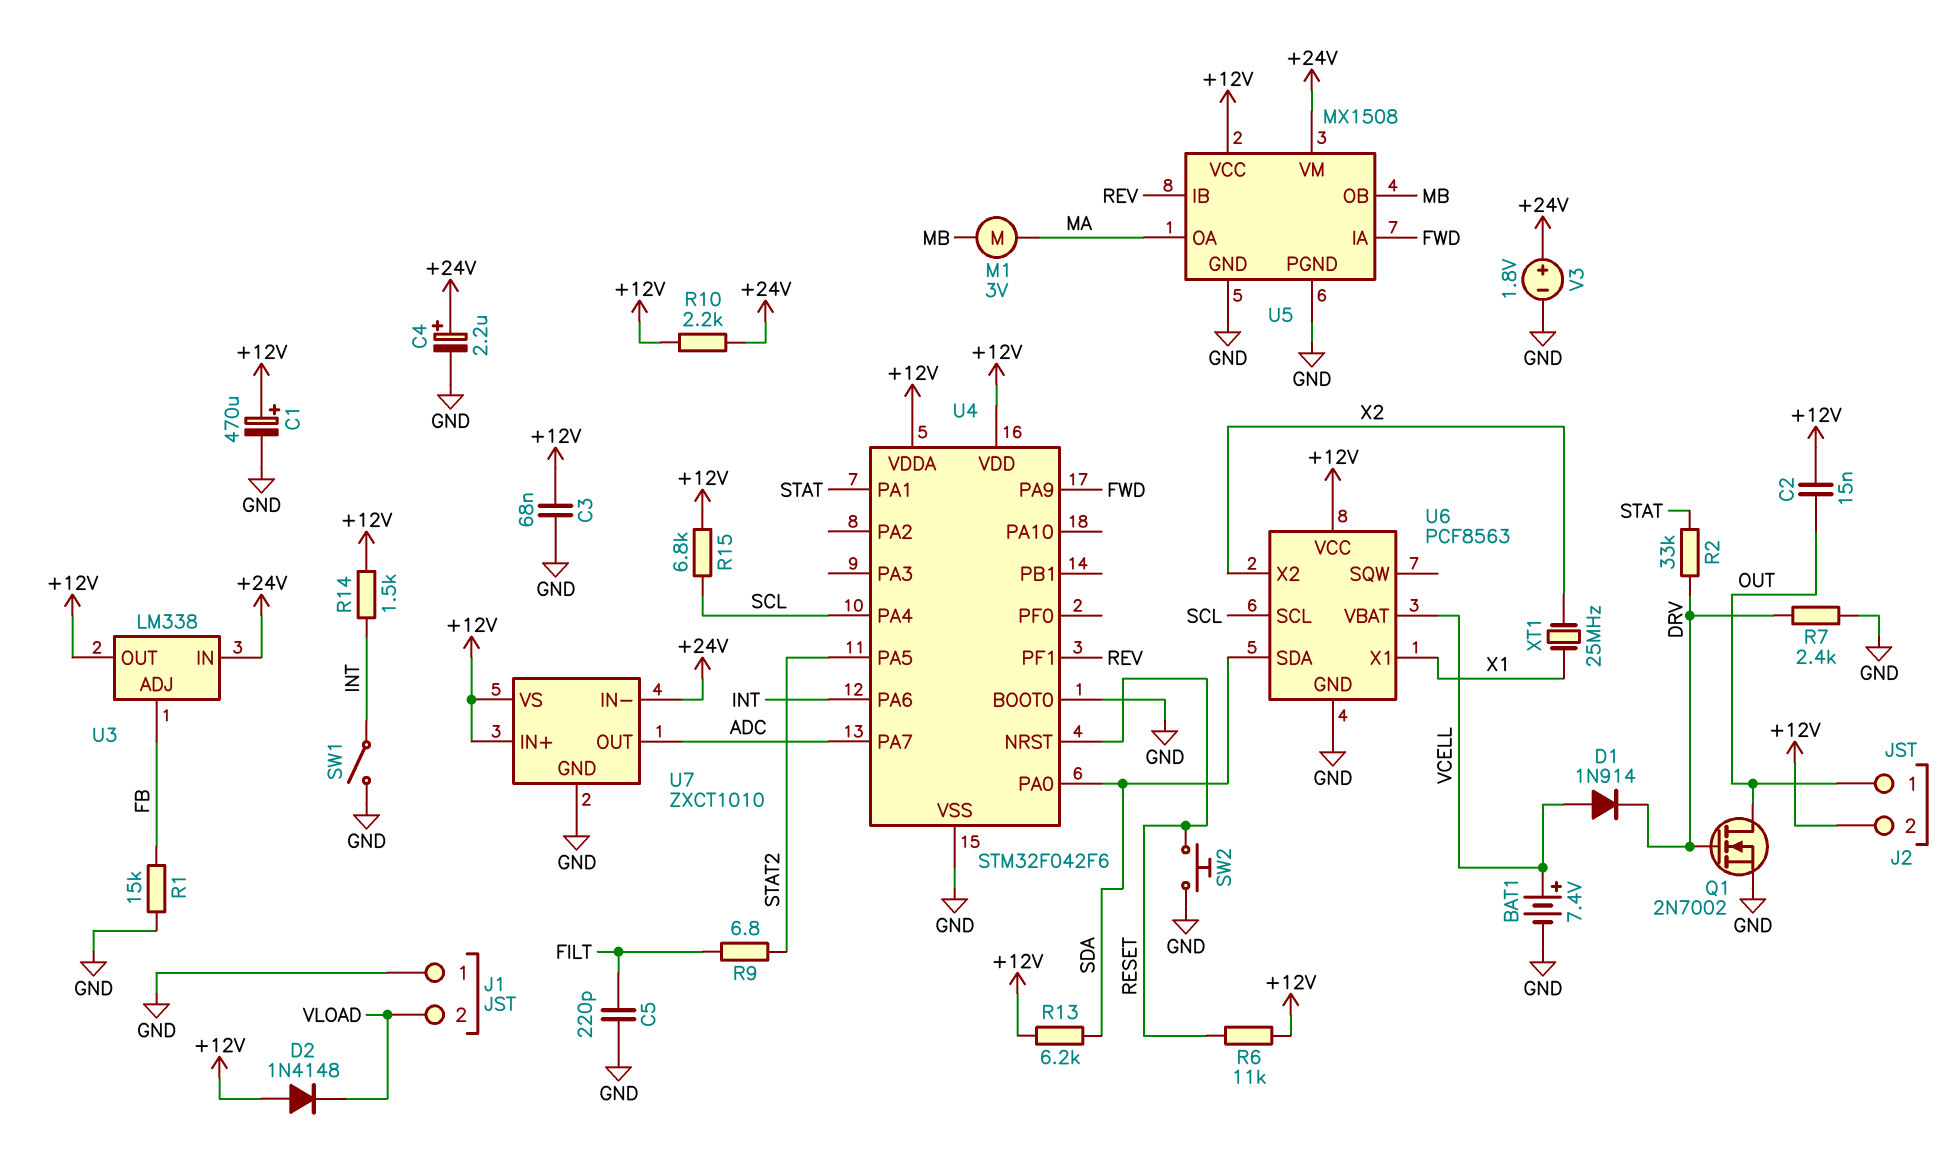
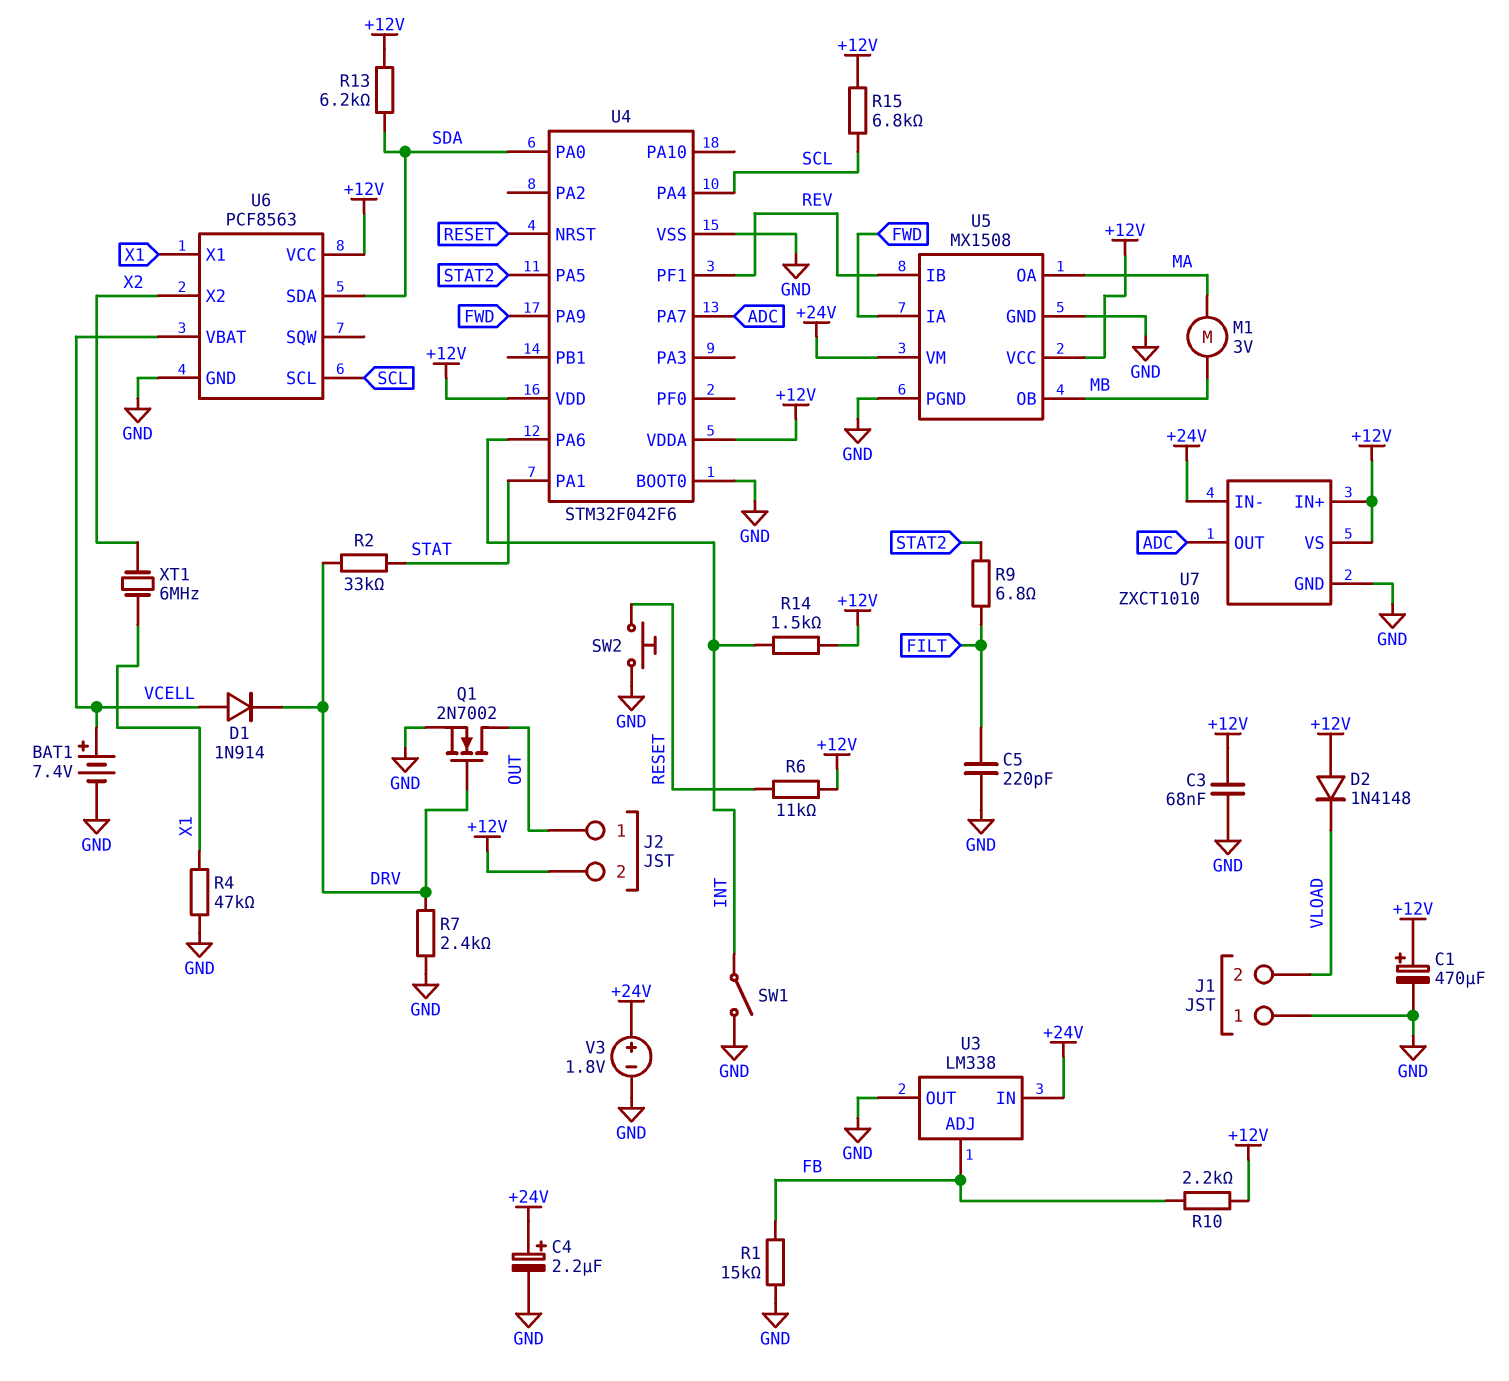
C2: 15nF (+12V, OUT) -> none
R4: none -> 47k (GND, X1)
R10: 2.2k (+12V, +24V) -> 2.2k (+12V, FB)
U3 pin OUT: +12V -> GND
XT1: 25MHz (X1, X2) -> 6MHz (X1, X2)

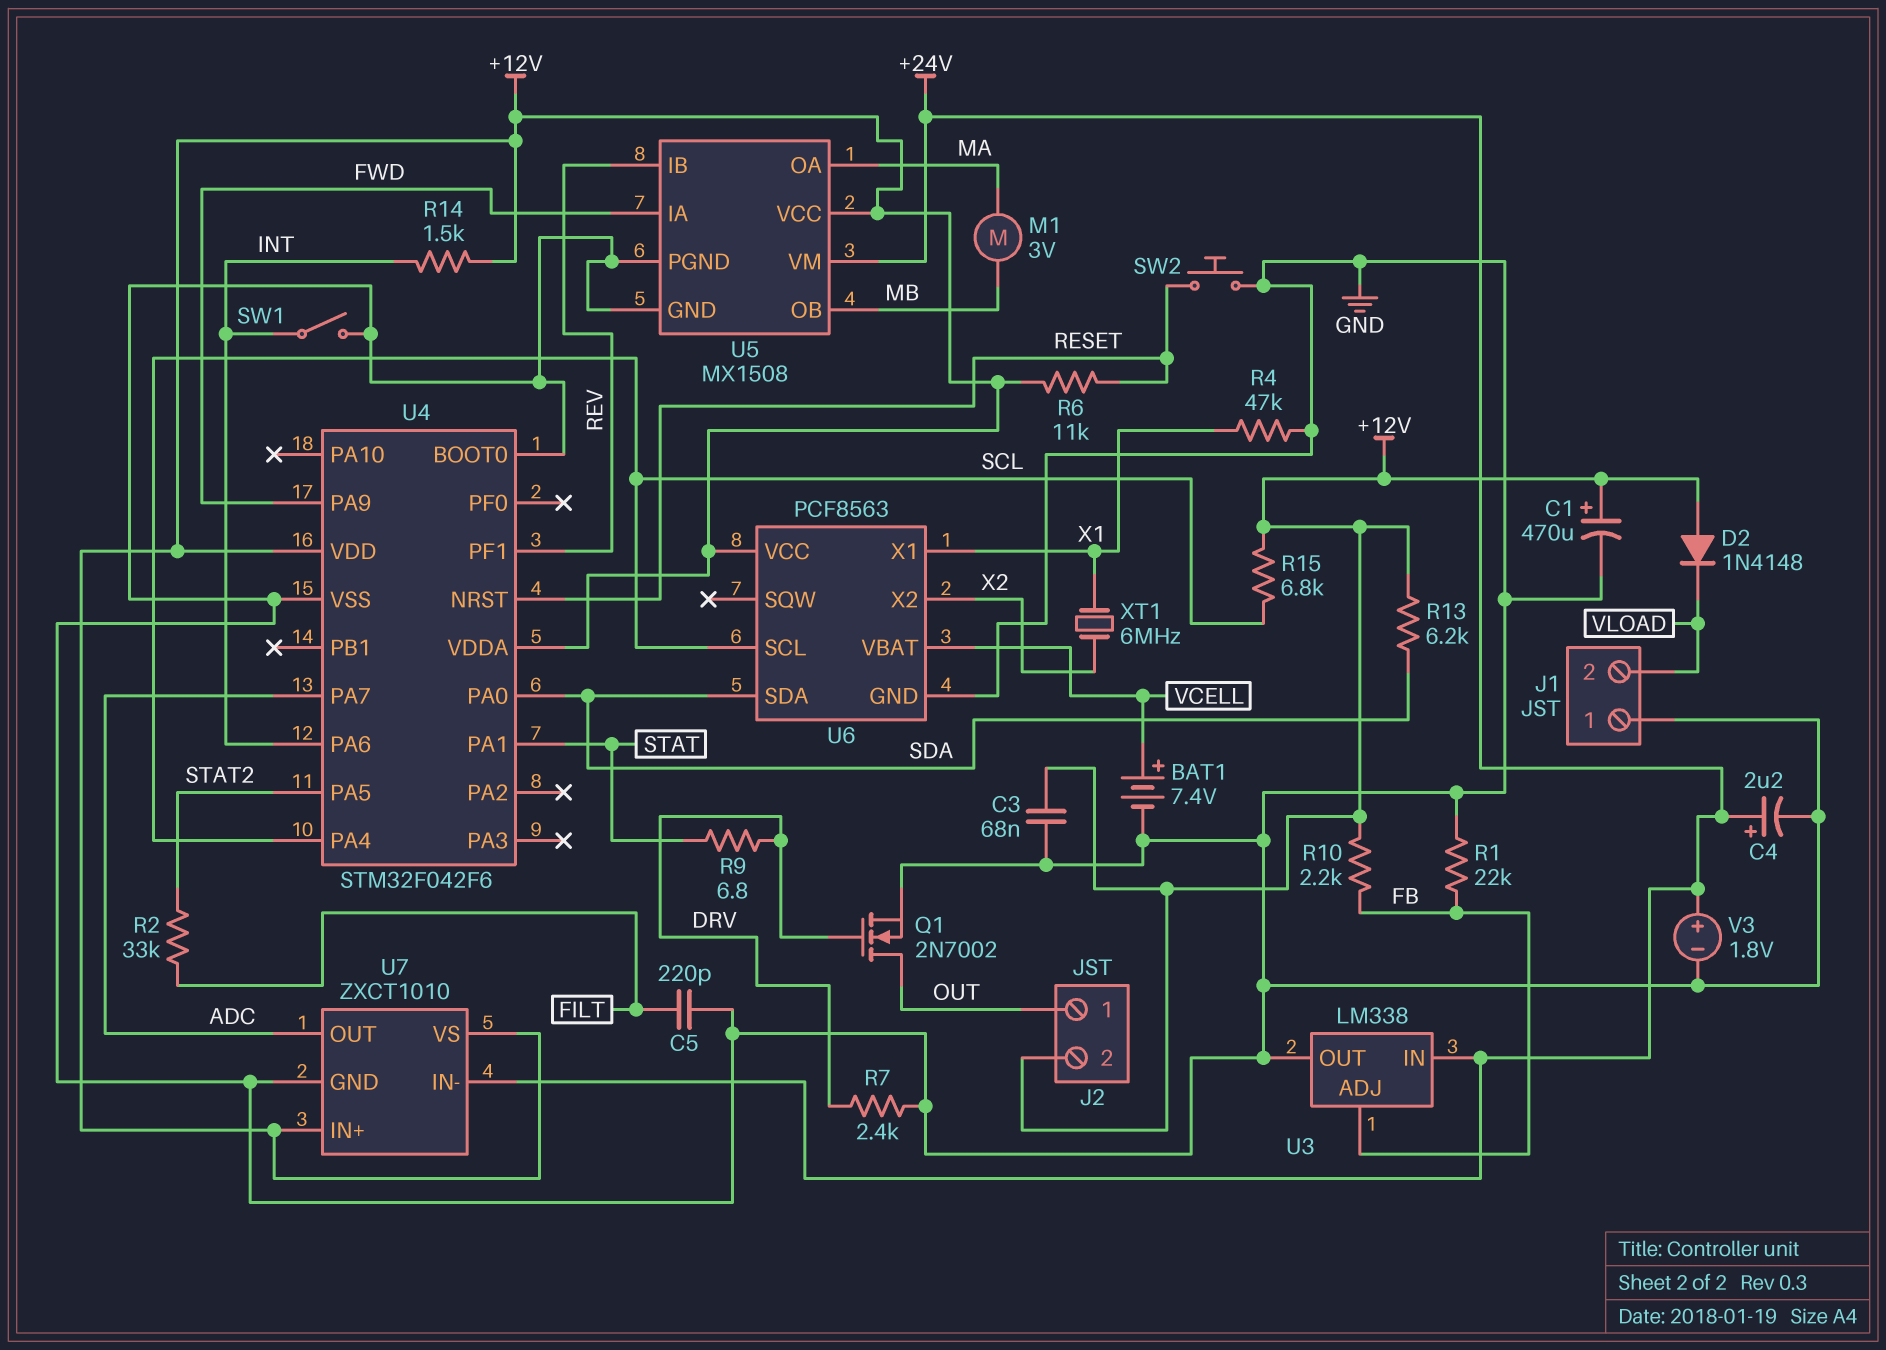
D1: diode 1N914 (A VCELL, K DRV) -> none
R1: 15k (FB, GND) -> 22k (FB, GND)
R2: 33k (DRV, STAT) -> 33k (FILT, STAT2)
R9: 6.8 (FILT, STAT2) -> 6.8 (DRV, STAT)

